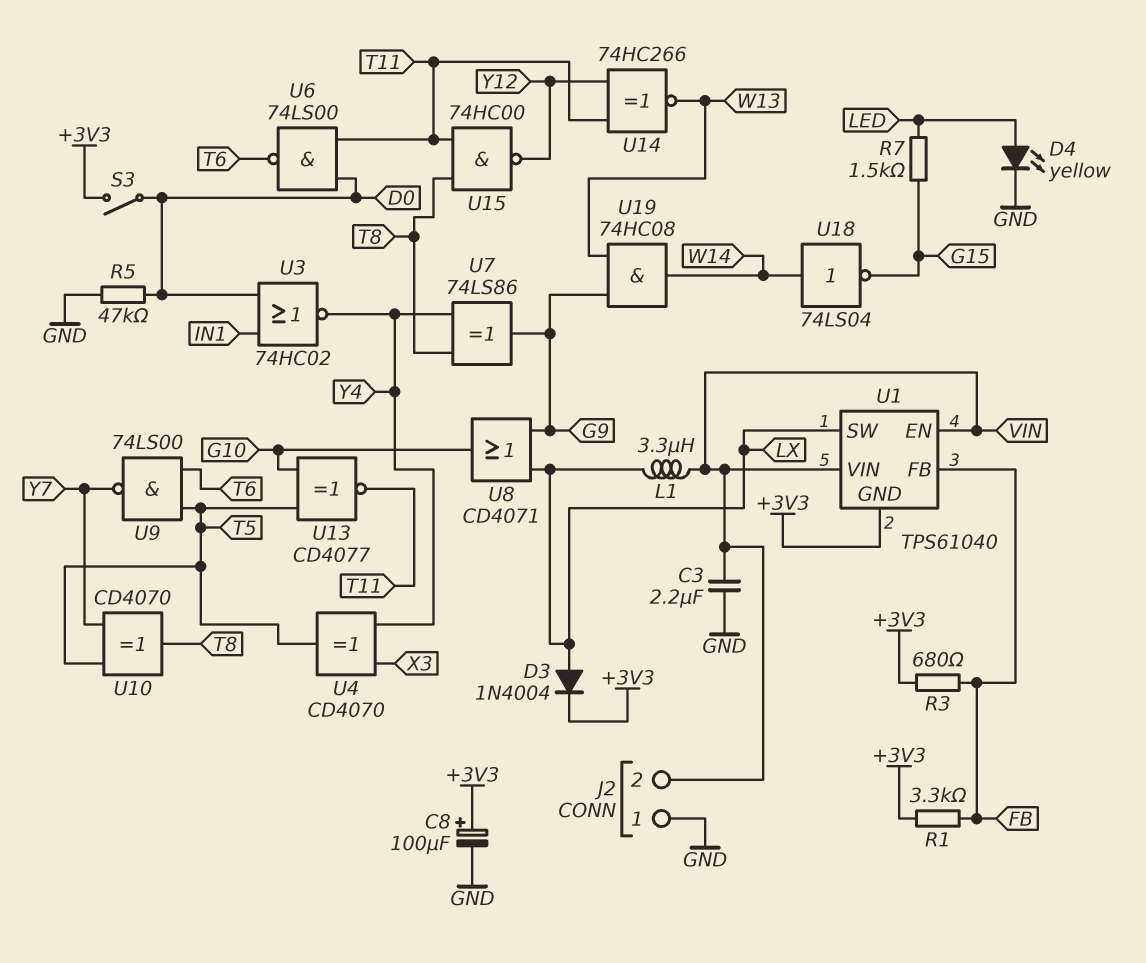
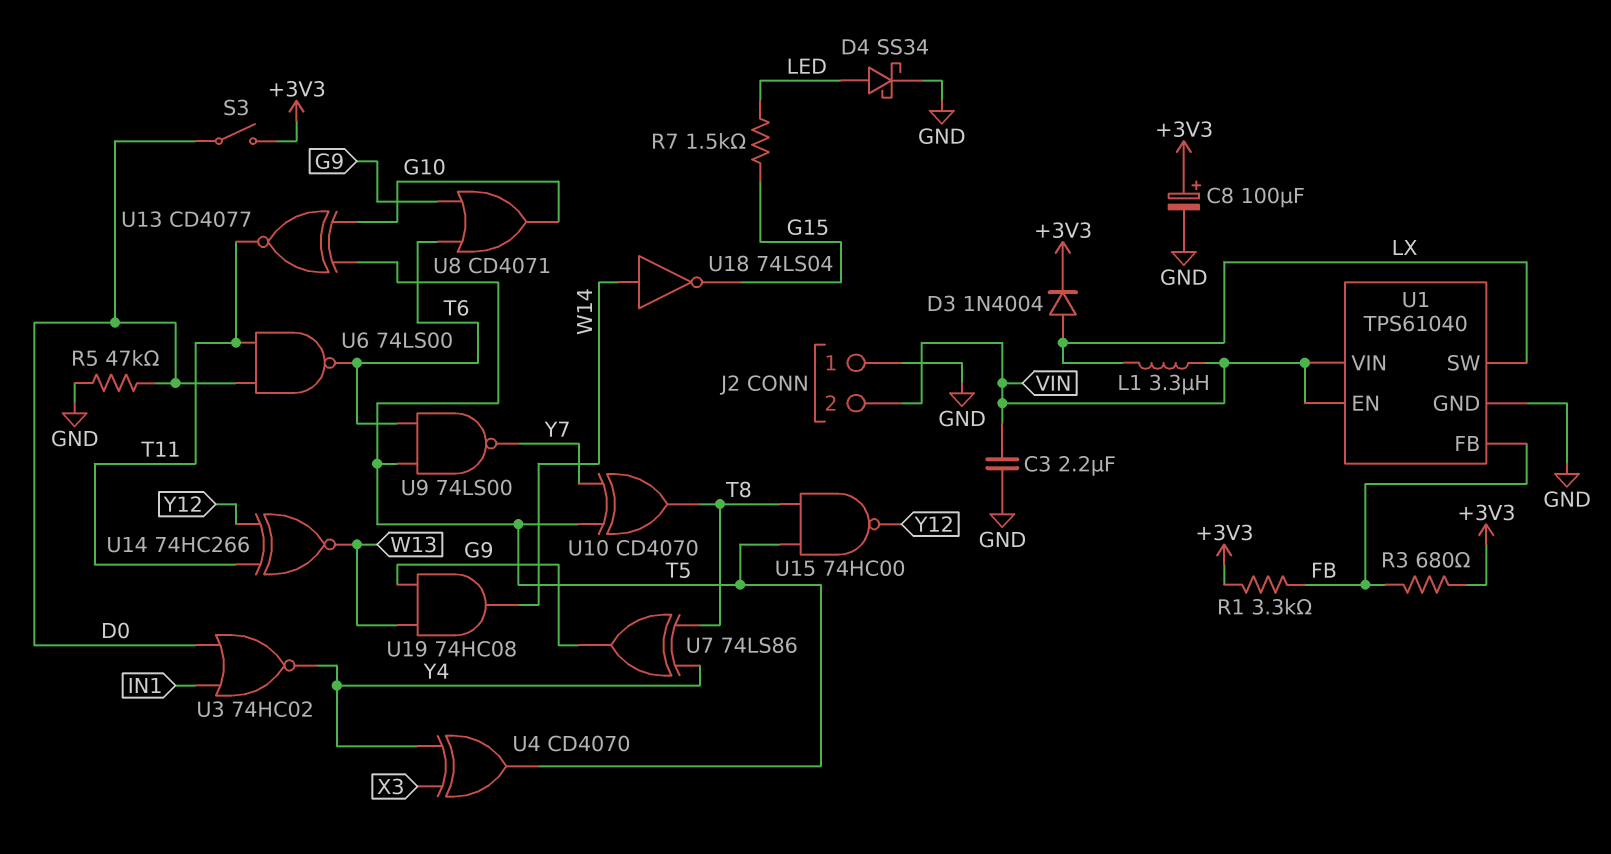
D4: LED yellow (A LED, K GND) -> schottky SS34 (A LED, K GND)
U1 pin GND: +3V3 -> GND
U8: OR CD4071 (in G9, in LX, out G10) -> OR CD4071 (in G9, in T6, out G10)
U15: NAND 74HC00 (in T8, in T11, out Y12) -> NAND 74HC00 (in T5, in T8, out Y12)

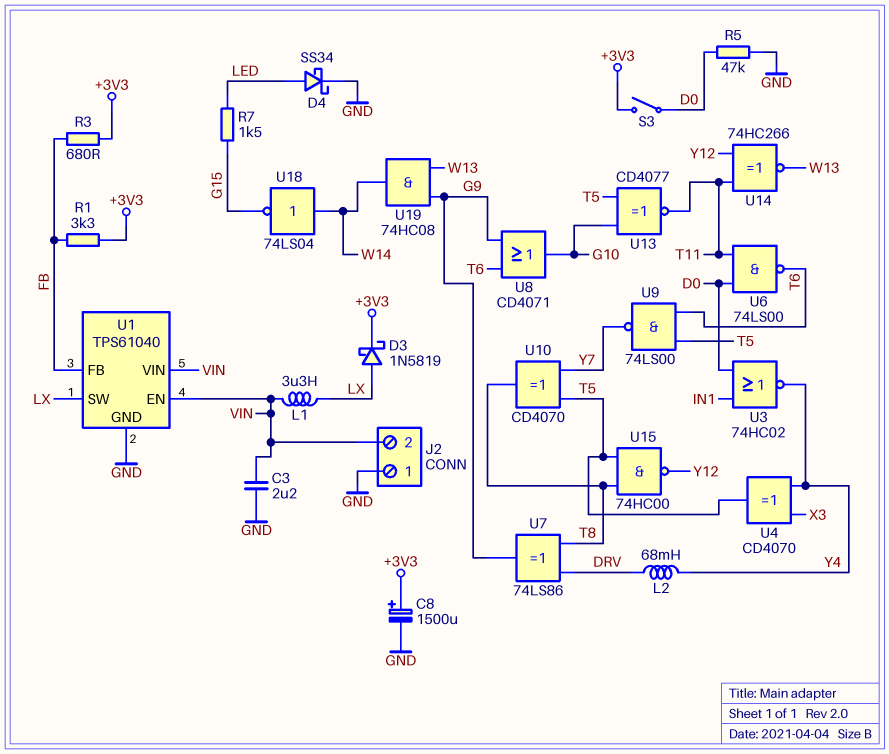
C8: 100uF (plus +3V3, minus GND) -> 1500uF (plus +3V3, minus GND)
D3: diode 1N4004 (A LX, K +3V3) -> schottky 1N5819 (A LX, K +3V3)
L2: none -> 68mH (DRV, Y4)
U7: XOR 74LS86 (in T8, in Y4, out G9) -> XOR 74LS86 (in DRV, in T8, out G9)

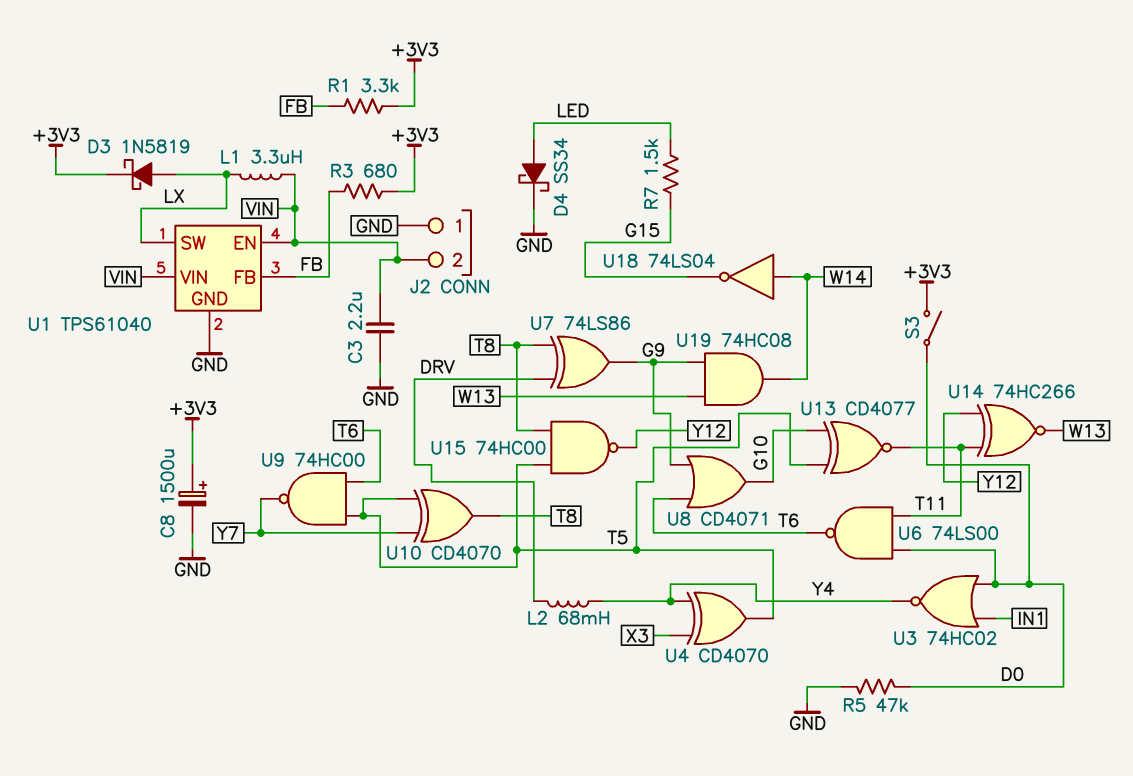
U9: NAND 74LS00 (in T5, in T6, out Y7) -> NAND 74HC00 (in T5, in T6, out Y7)

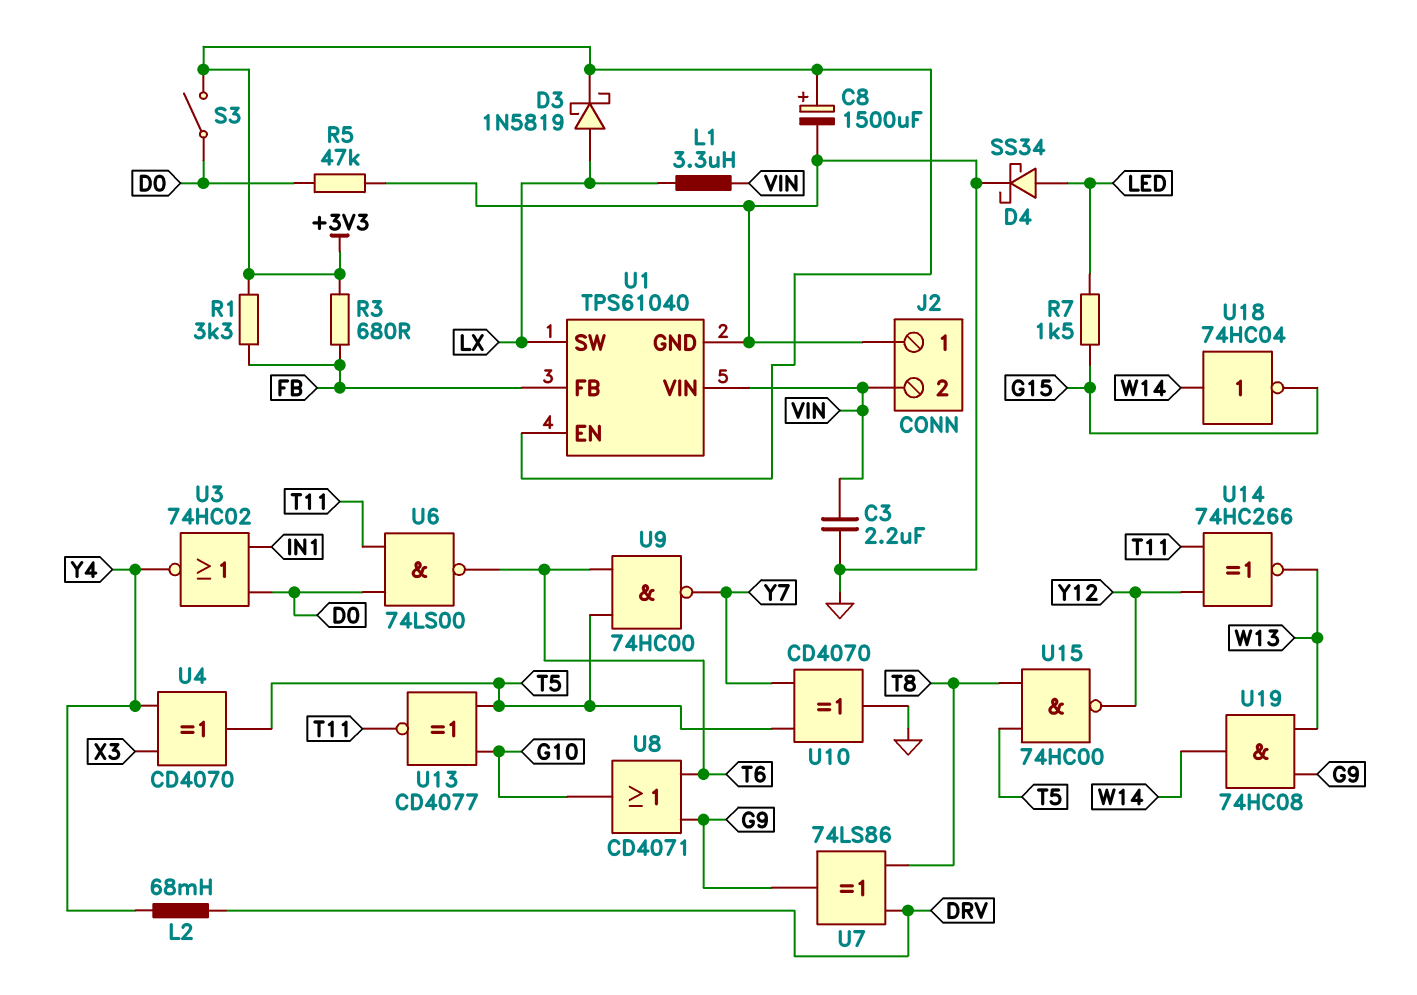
U1 pin EN: VIN -> +3V3
U10: XOR CD4070 (in T5, in Y7, out T8) -> XOR CD4070 (in T5, in Y7, out GND)
U18: NOT 74LS04 (in W14, out G15) -> NOT 74HC04 (in W14, out G15)

